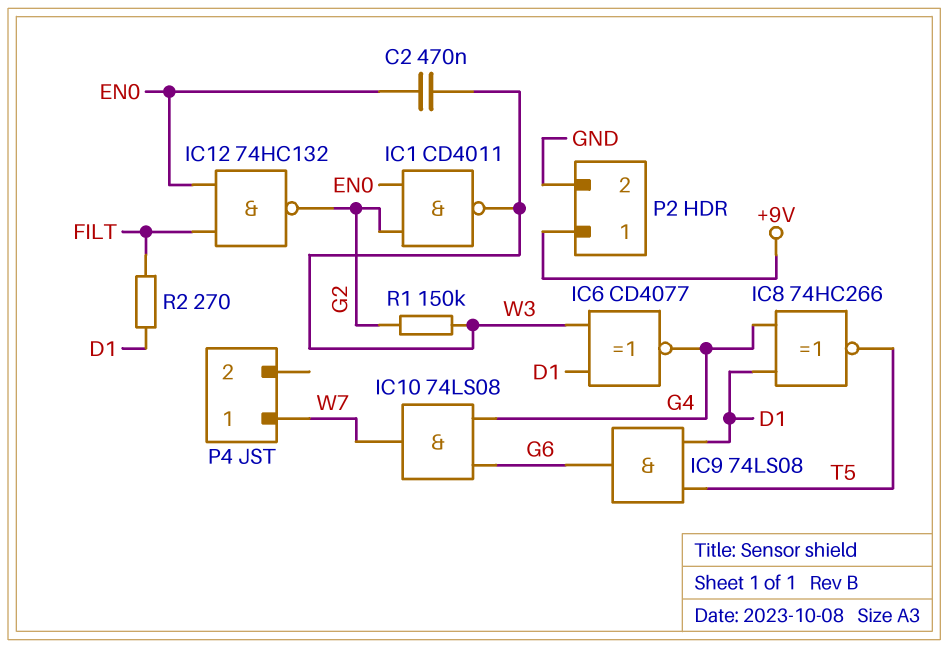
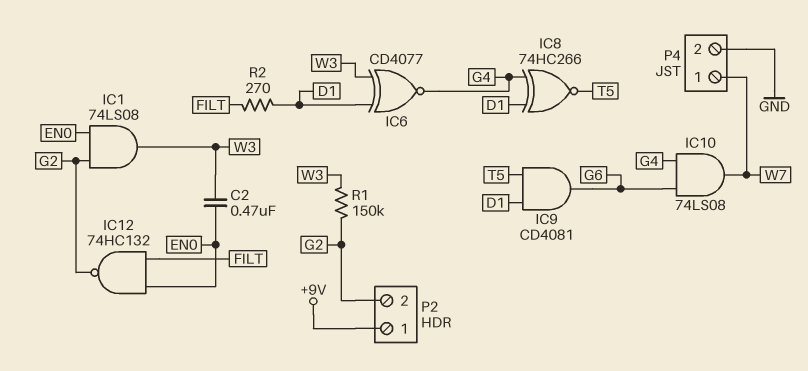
IC1: NAND CD4011 (in EN0, in G2, out W3) -> AND 74LS08 (in EN0, in G2, out W3)
IC9: AND 74LS08 (in D1, in T5, out G6) -> AND CD4081 (in D1, in T5, out G6)
P2 pin 2: GND -> G2
P4 pin 2: none -> GND

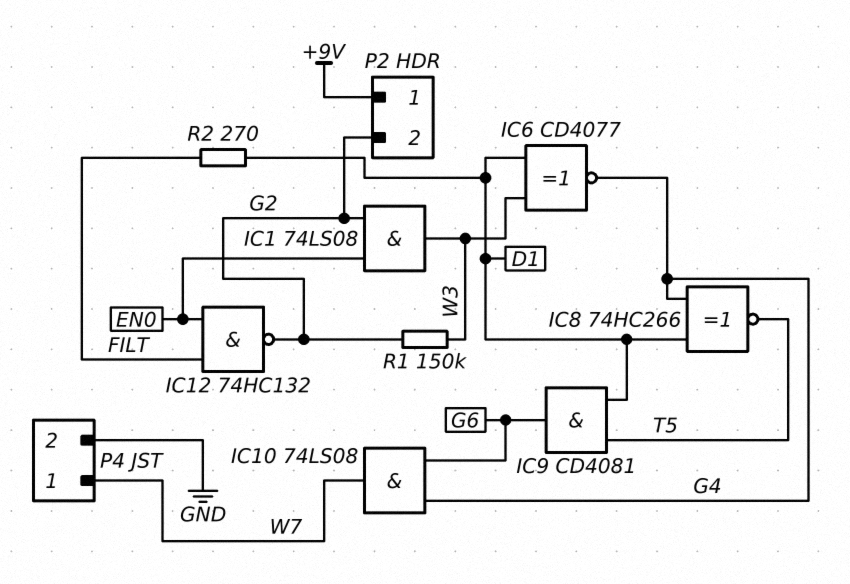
C2: 470nF (EN0, W3) -> none

